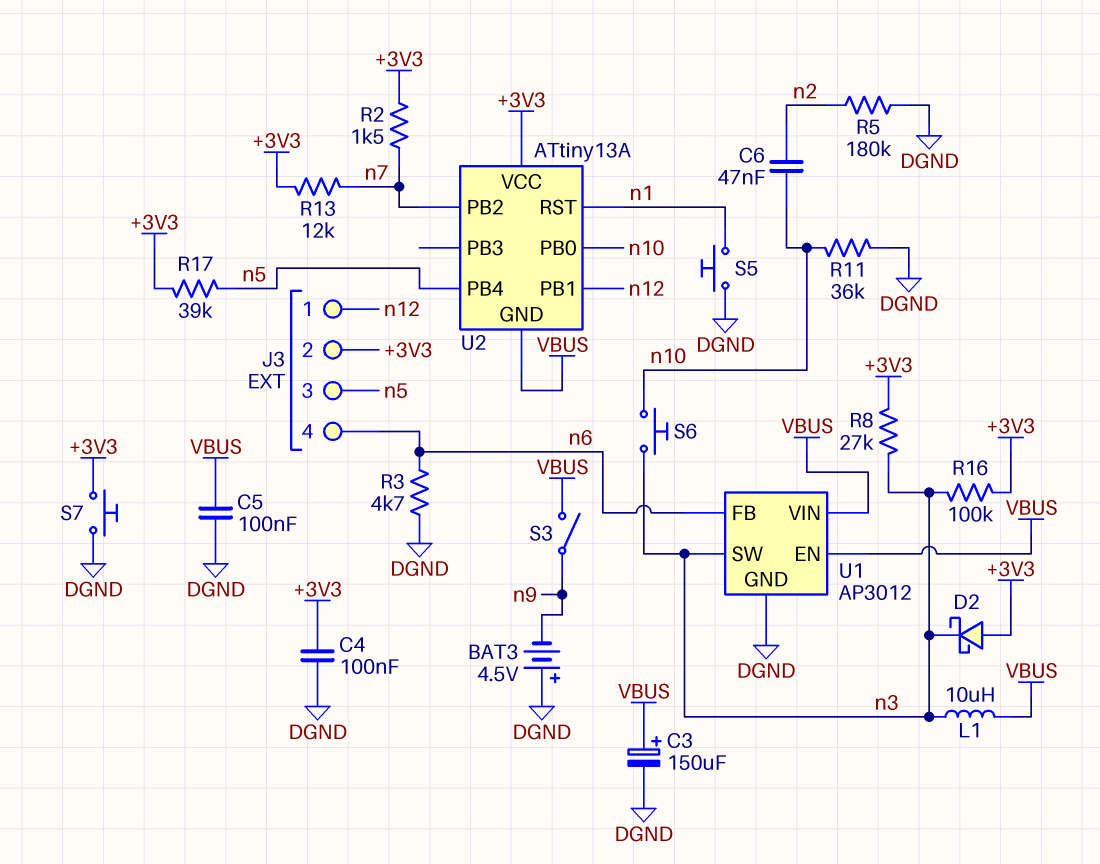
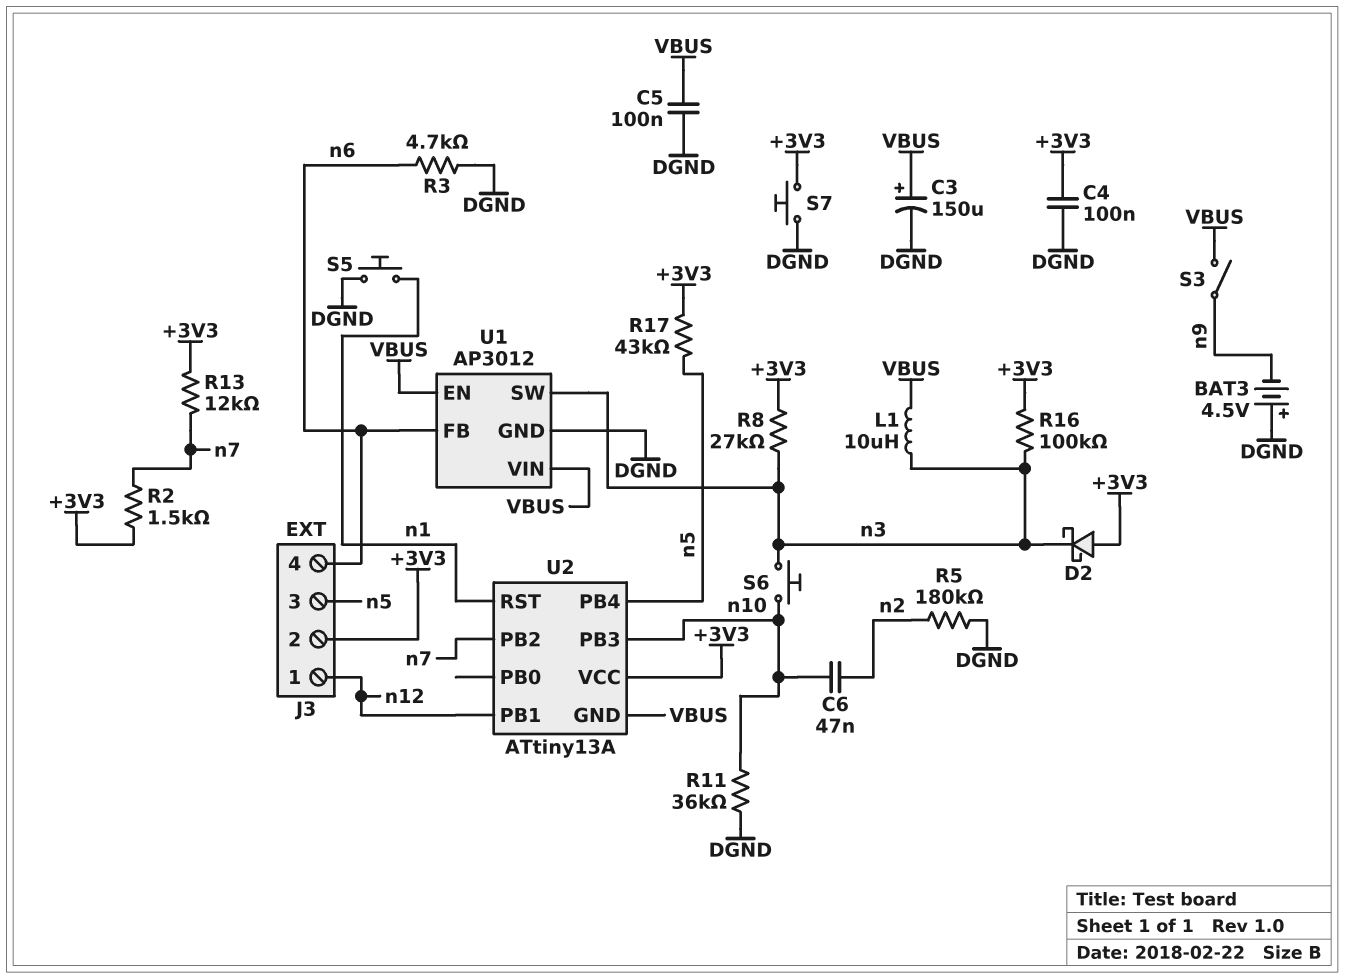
R17: 39k (+3V3, n5) -> 43k (+3V3, n5)
U2 pin PB0: n10 -> none
U2 pin PB3: none -> n10

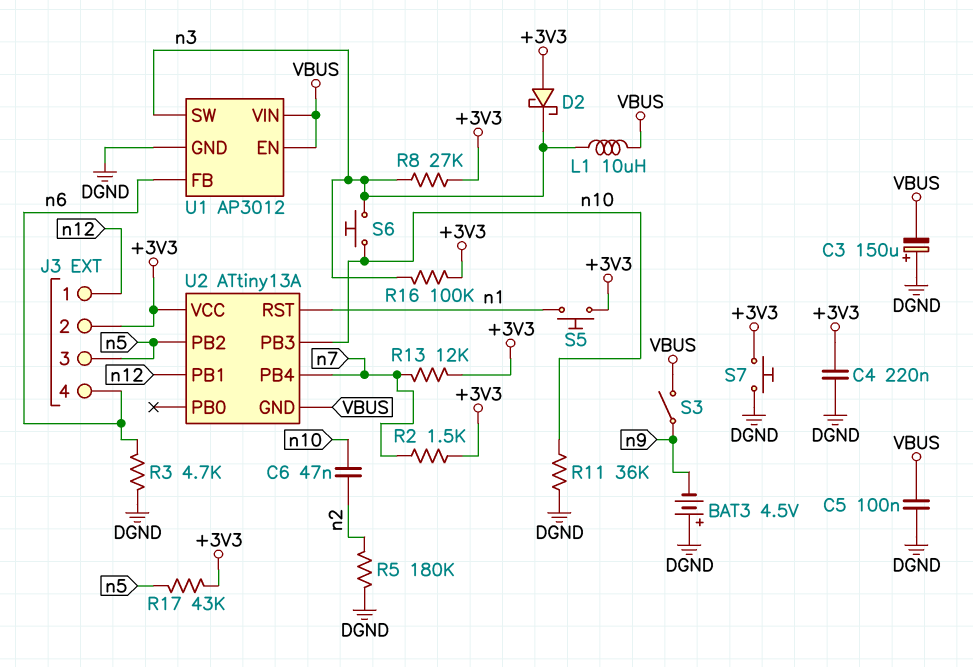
C3: 150uF (plus VBUS, minus DGND) -> 150uF (plus DGND, minus VBUS)
C4: 100nF (+3V3, DGND) -> 220nF (+3V3, DGND)
S5: button (DGND, n1) -> button (+3V3, n1)
U2 pin PB2: n7 -> n5
U2 pin PB4: n5 -> n7

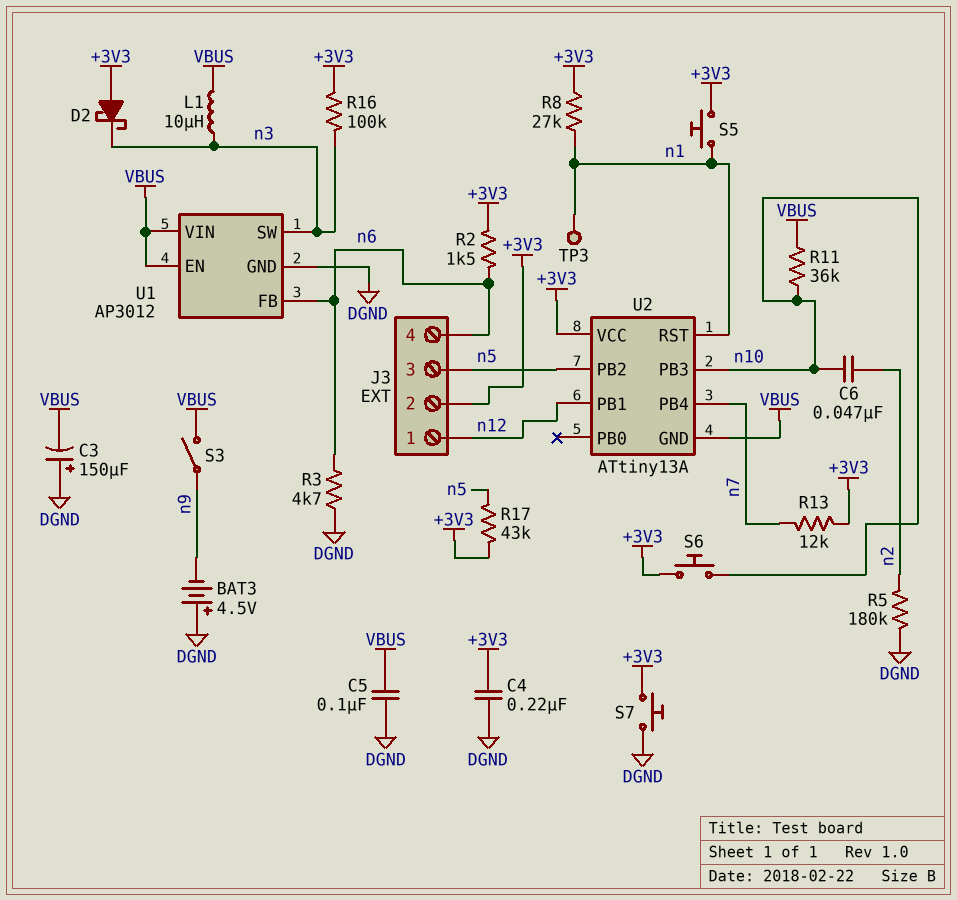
R2: 1.5k (+3V3, n7) -> 1.5k (+3V3, n6)
R8: 27k (+3V3, n3) -> 27k (+3V3, n1)
R11: 36k (DGND, n10) -> 36k (VBUS, n10)
S6: button (n3, n10) -> button (+3V3, n10)
TP3: none -> test point (n1)

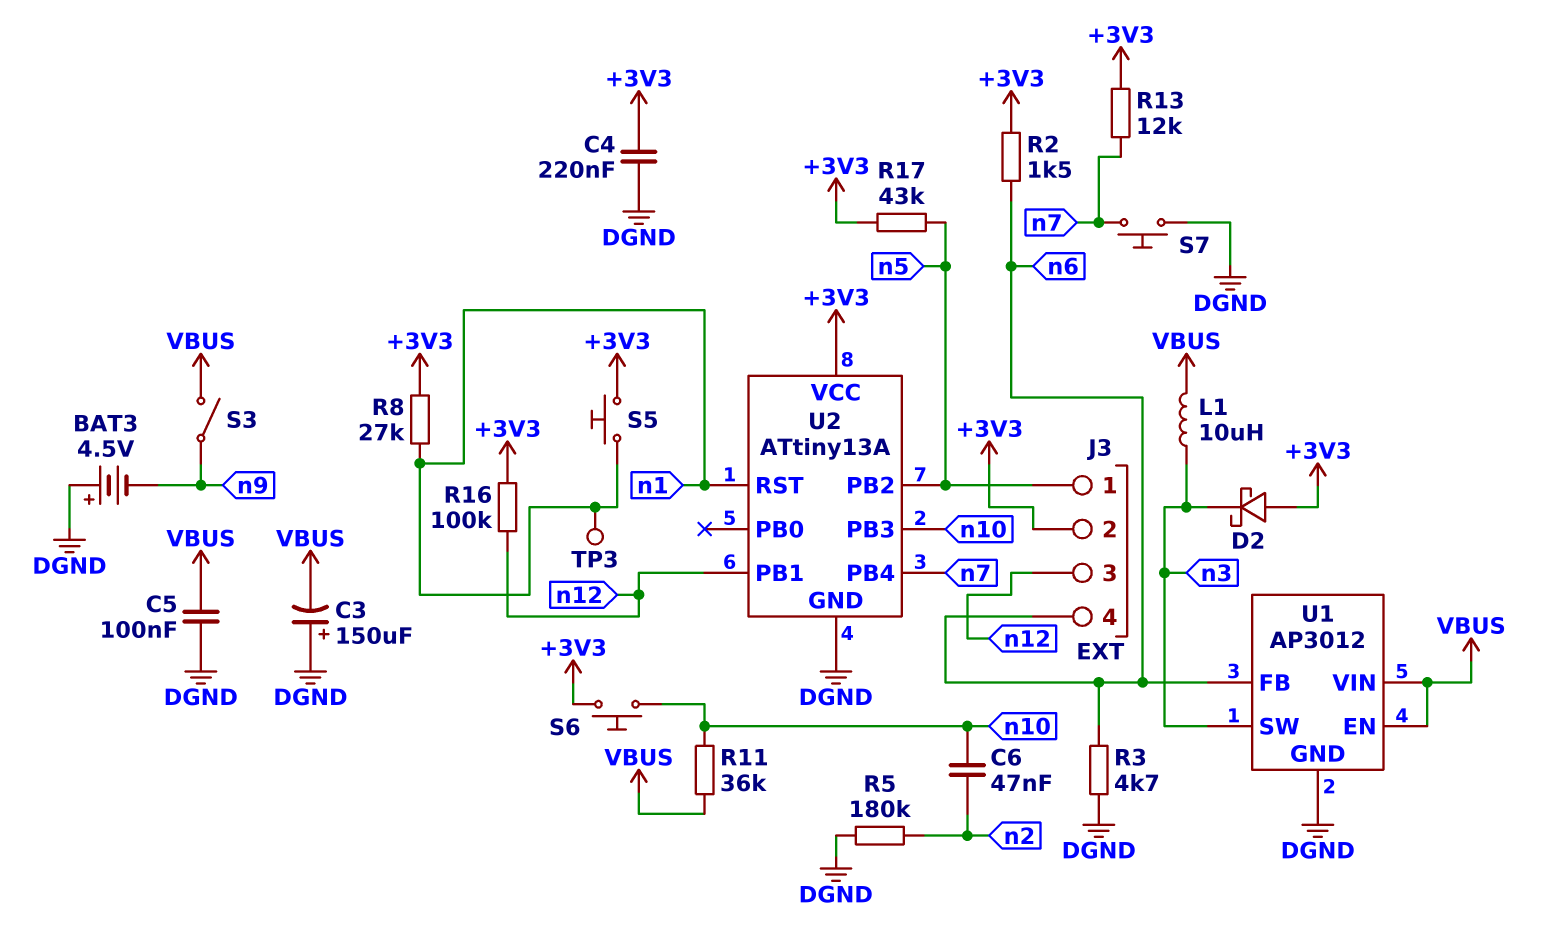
J3 pin 1: n12 -> n5
J3 pin 3: n5 -> n12
R16: 100k (+3V3, n3) -> 100k (+3V3, n12)
S7: button (+3V3, DGND) -> button (DGND, n7)
U2 pin GND: VBUS -> DGND

